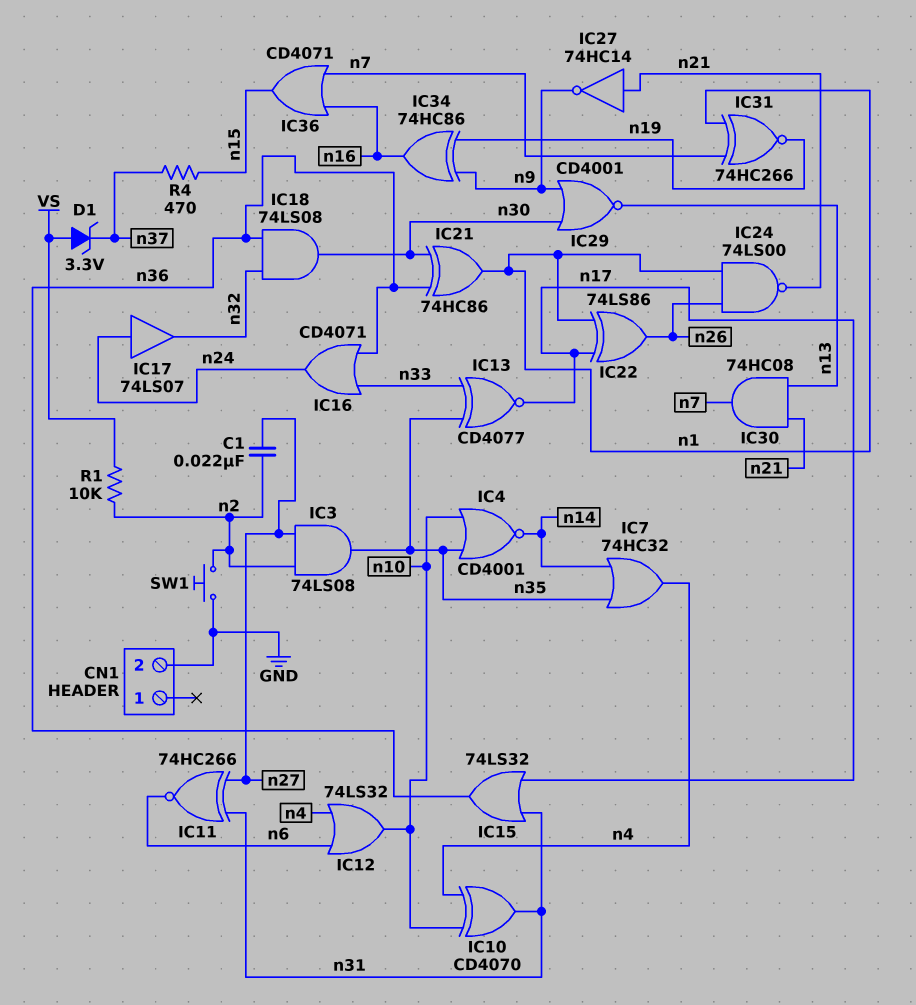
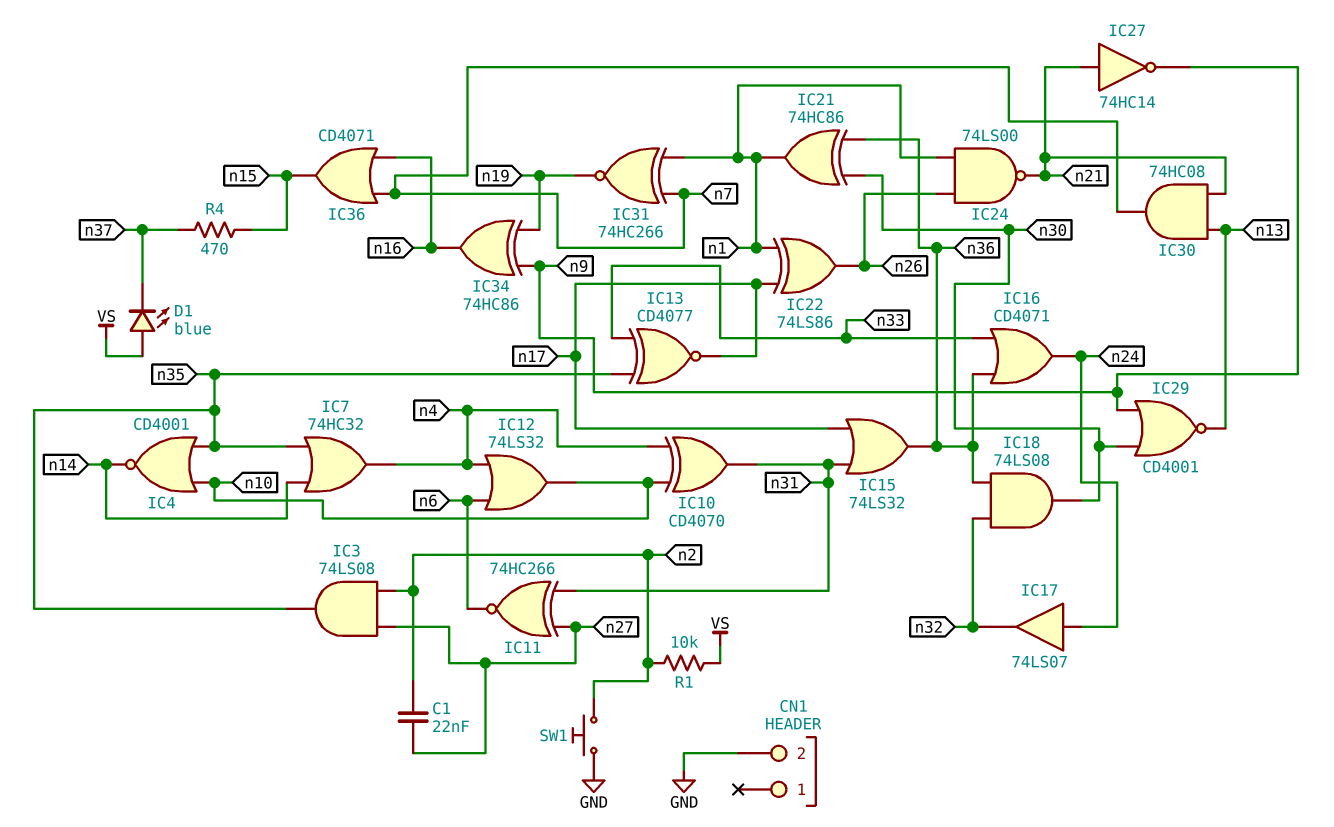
D1: zener 3.3V (A VS, K n37) -> LED blue (A VS, K n37)

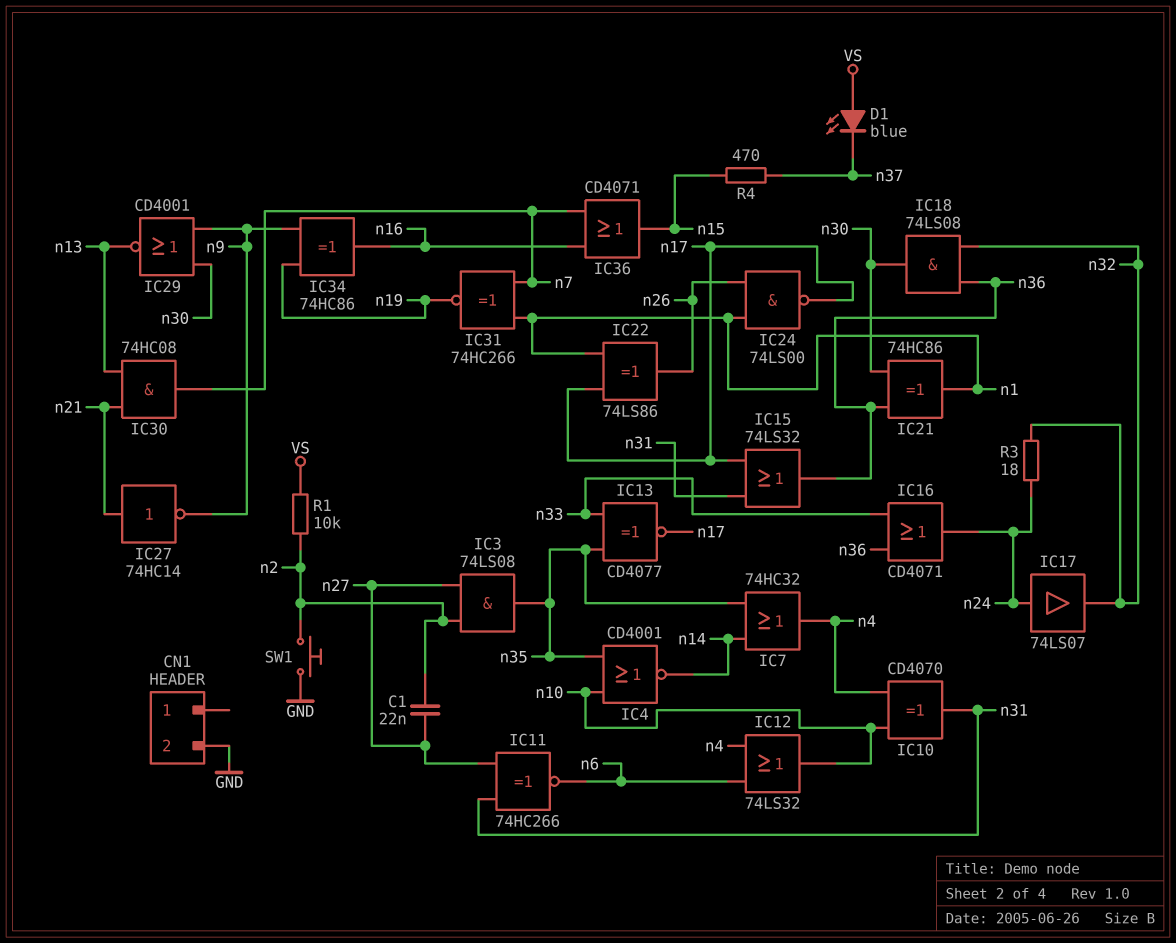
IC24: NAND 74LS00 (in n1, in n26, out n21) -> NAND 74LS00 (in n1, in n26, out n17)
R3: none -> 18 (n24, n32)

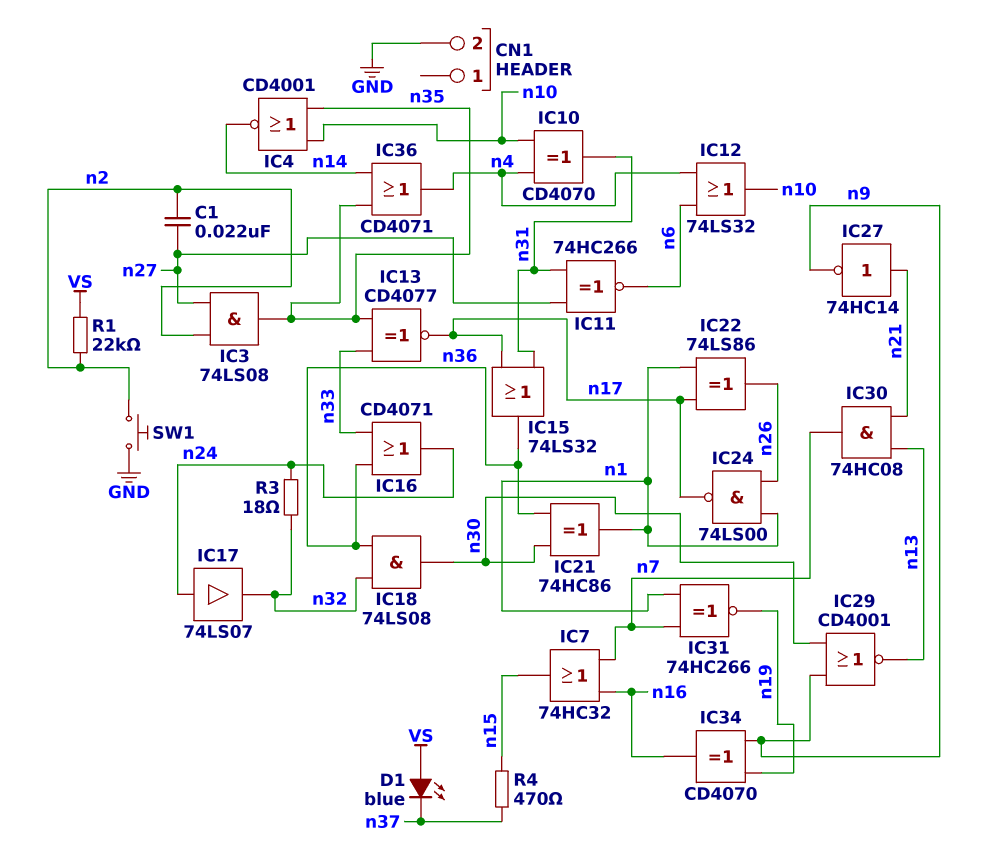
IC7: OR 74HC32 (in n14, in n35, out n4) -> OR 74HC32 (in n7, in n16, out n15)
IC34: XOR 74HC86 (in n9, in n19, out n16) -> XOR CD4070 (in n9, in n19, out n16)
IC36: OR CD4071 (in n7, in n16, out n15) -> OR CD4071 (in n14, in n35, out n4)
R1: 10k (VS, n2) -> 22k (VS, n2)

